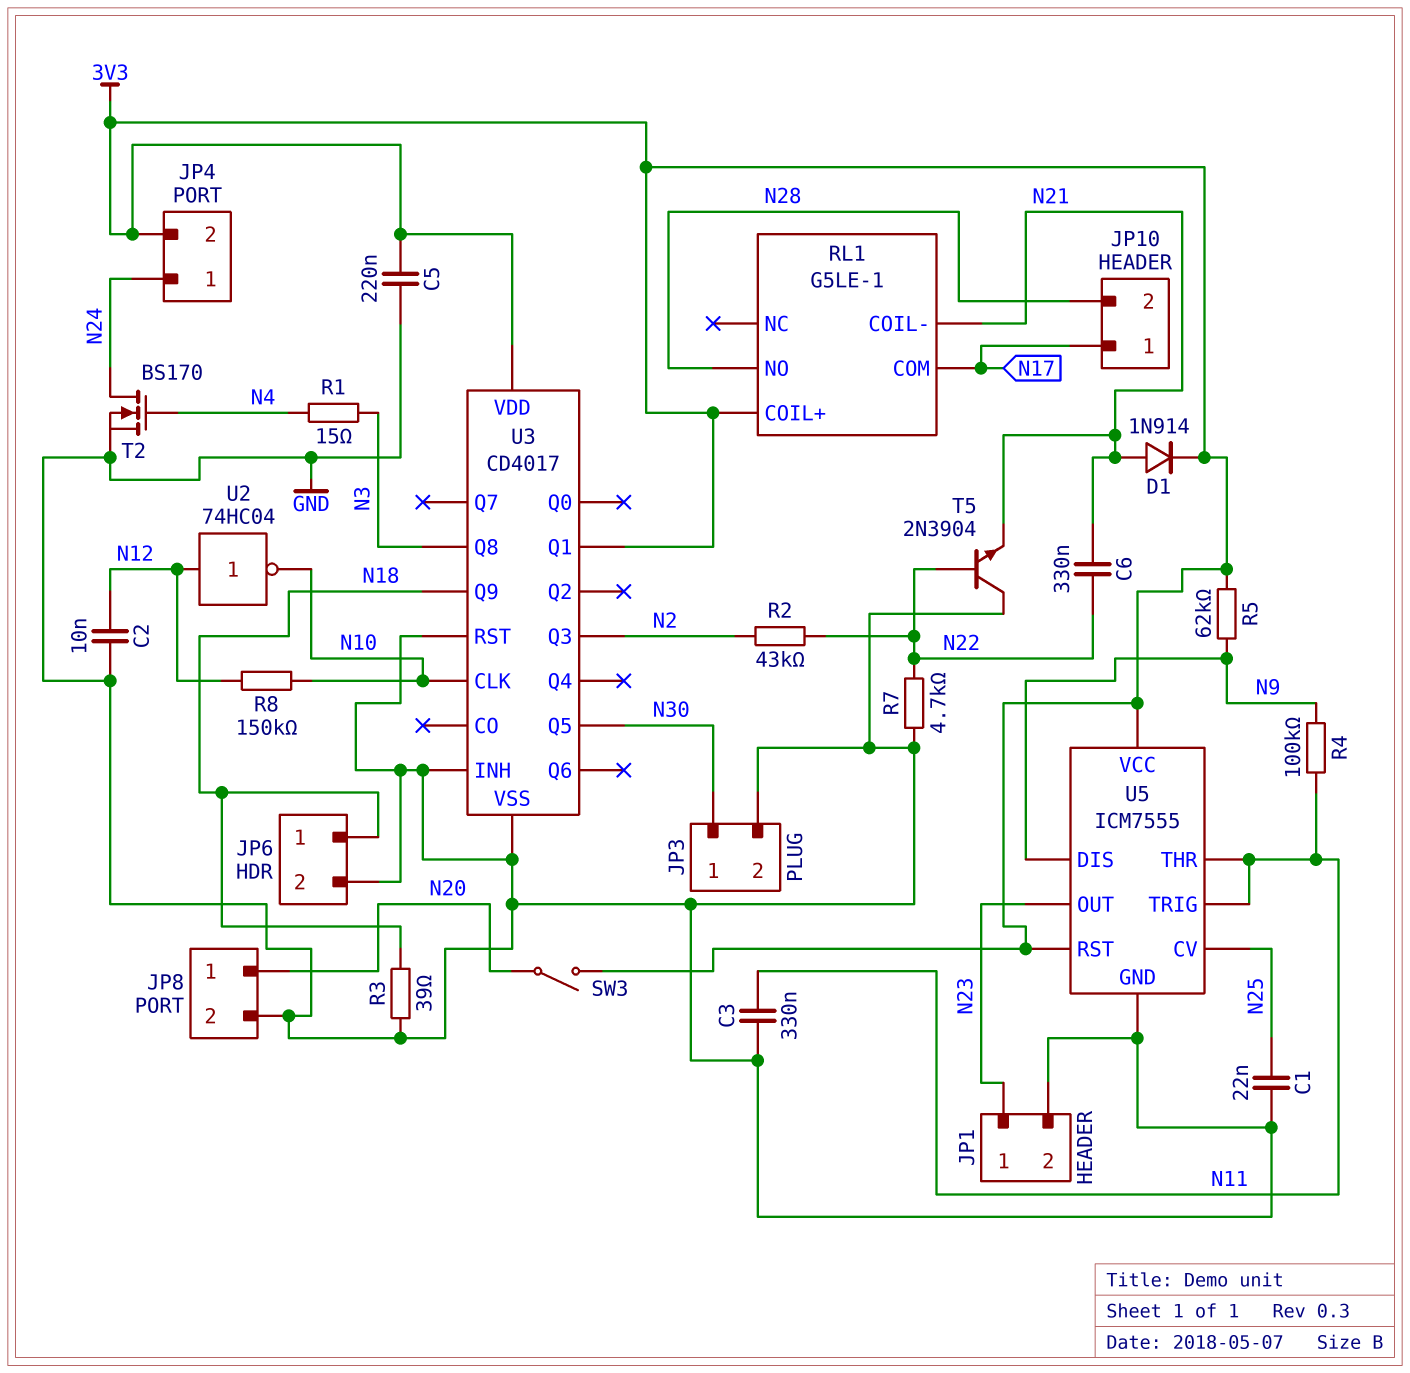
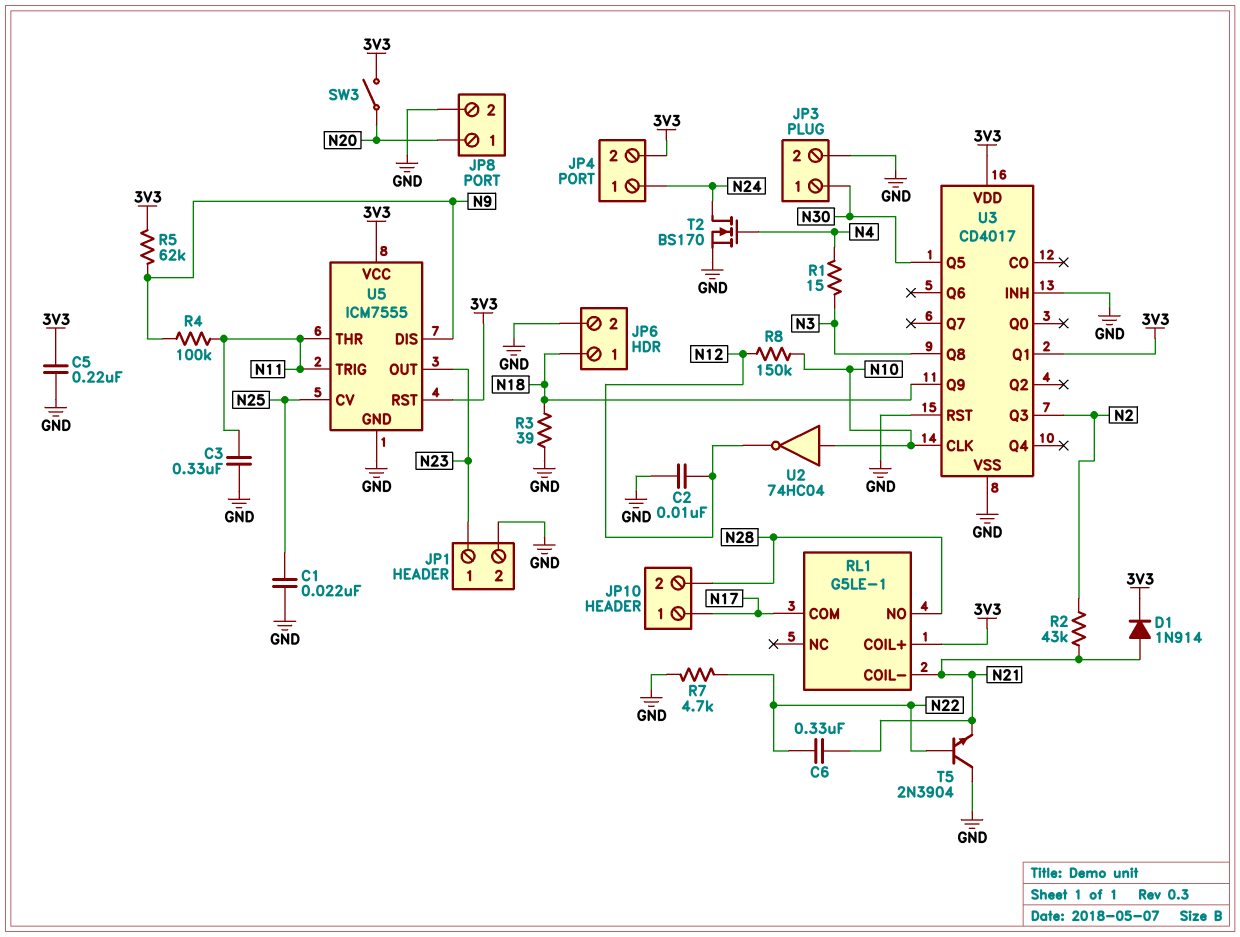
R2: 43k (N2, N22) -> 43k (N2, N21)
U2: NOT 74HC04 (in N12, out N10) -> NOT 74HC04 (in N10, out N12)

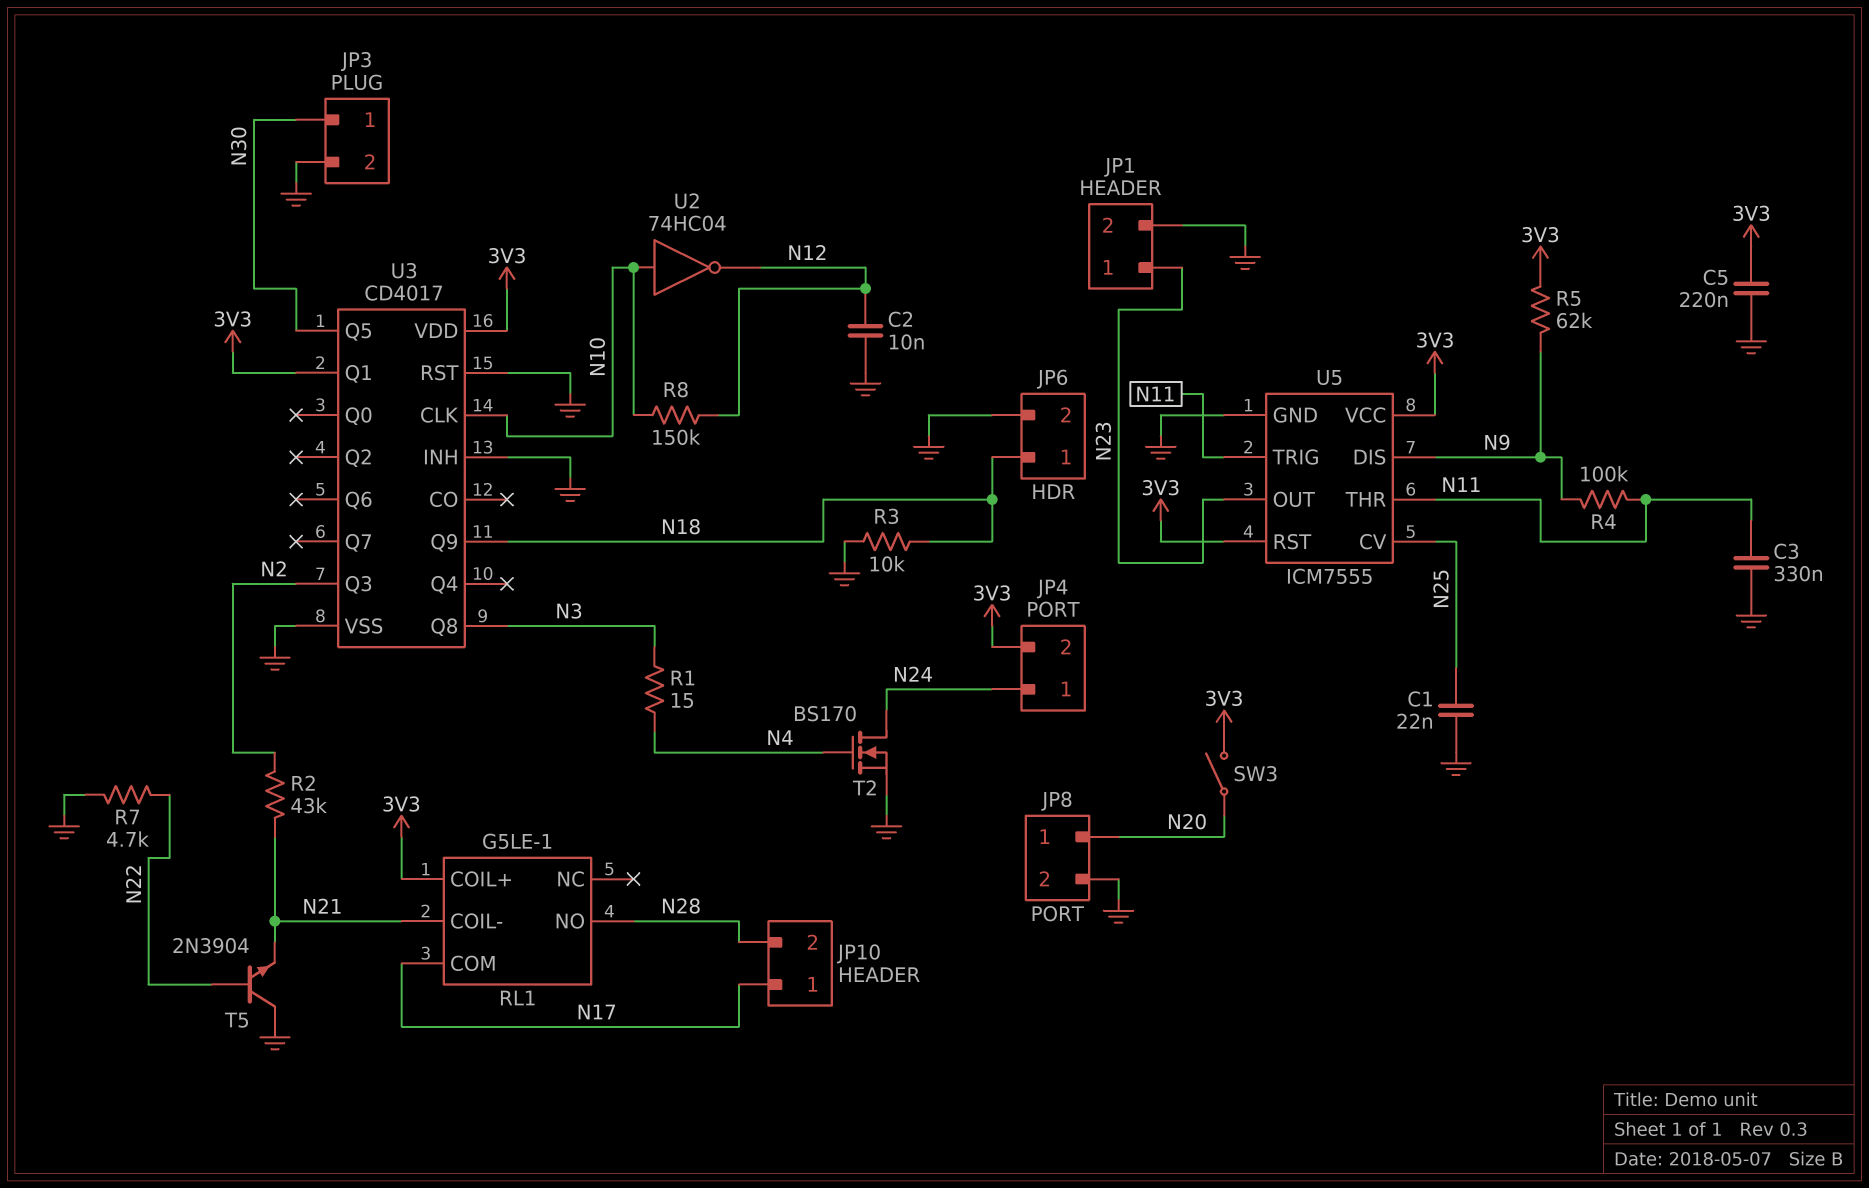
C6: 330nF (N21, N22) -> none
D1: diode 1N914 (A N21, K 3V3) -> none
R3: 39 (GND, N18) -> 10k (GND, N18)

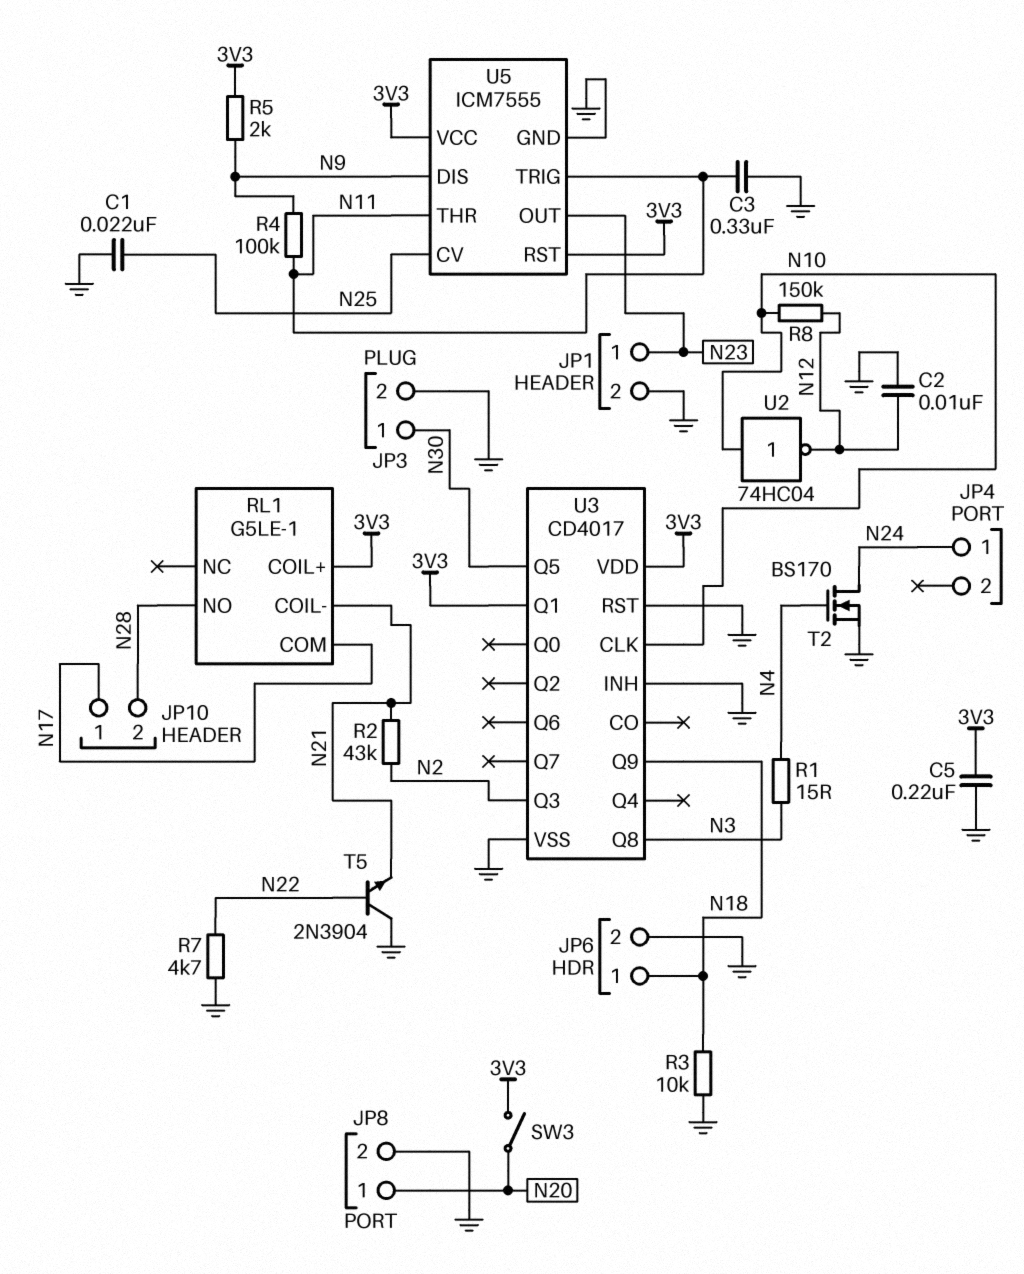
JP4 pin 2: 3V3 -> none
R5: 62k (3V3, N9) -> 2k (3V3, N9)

